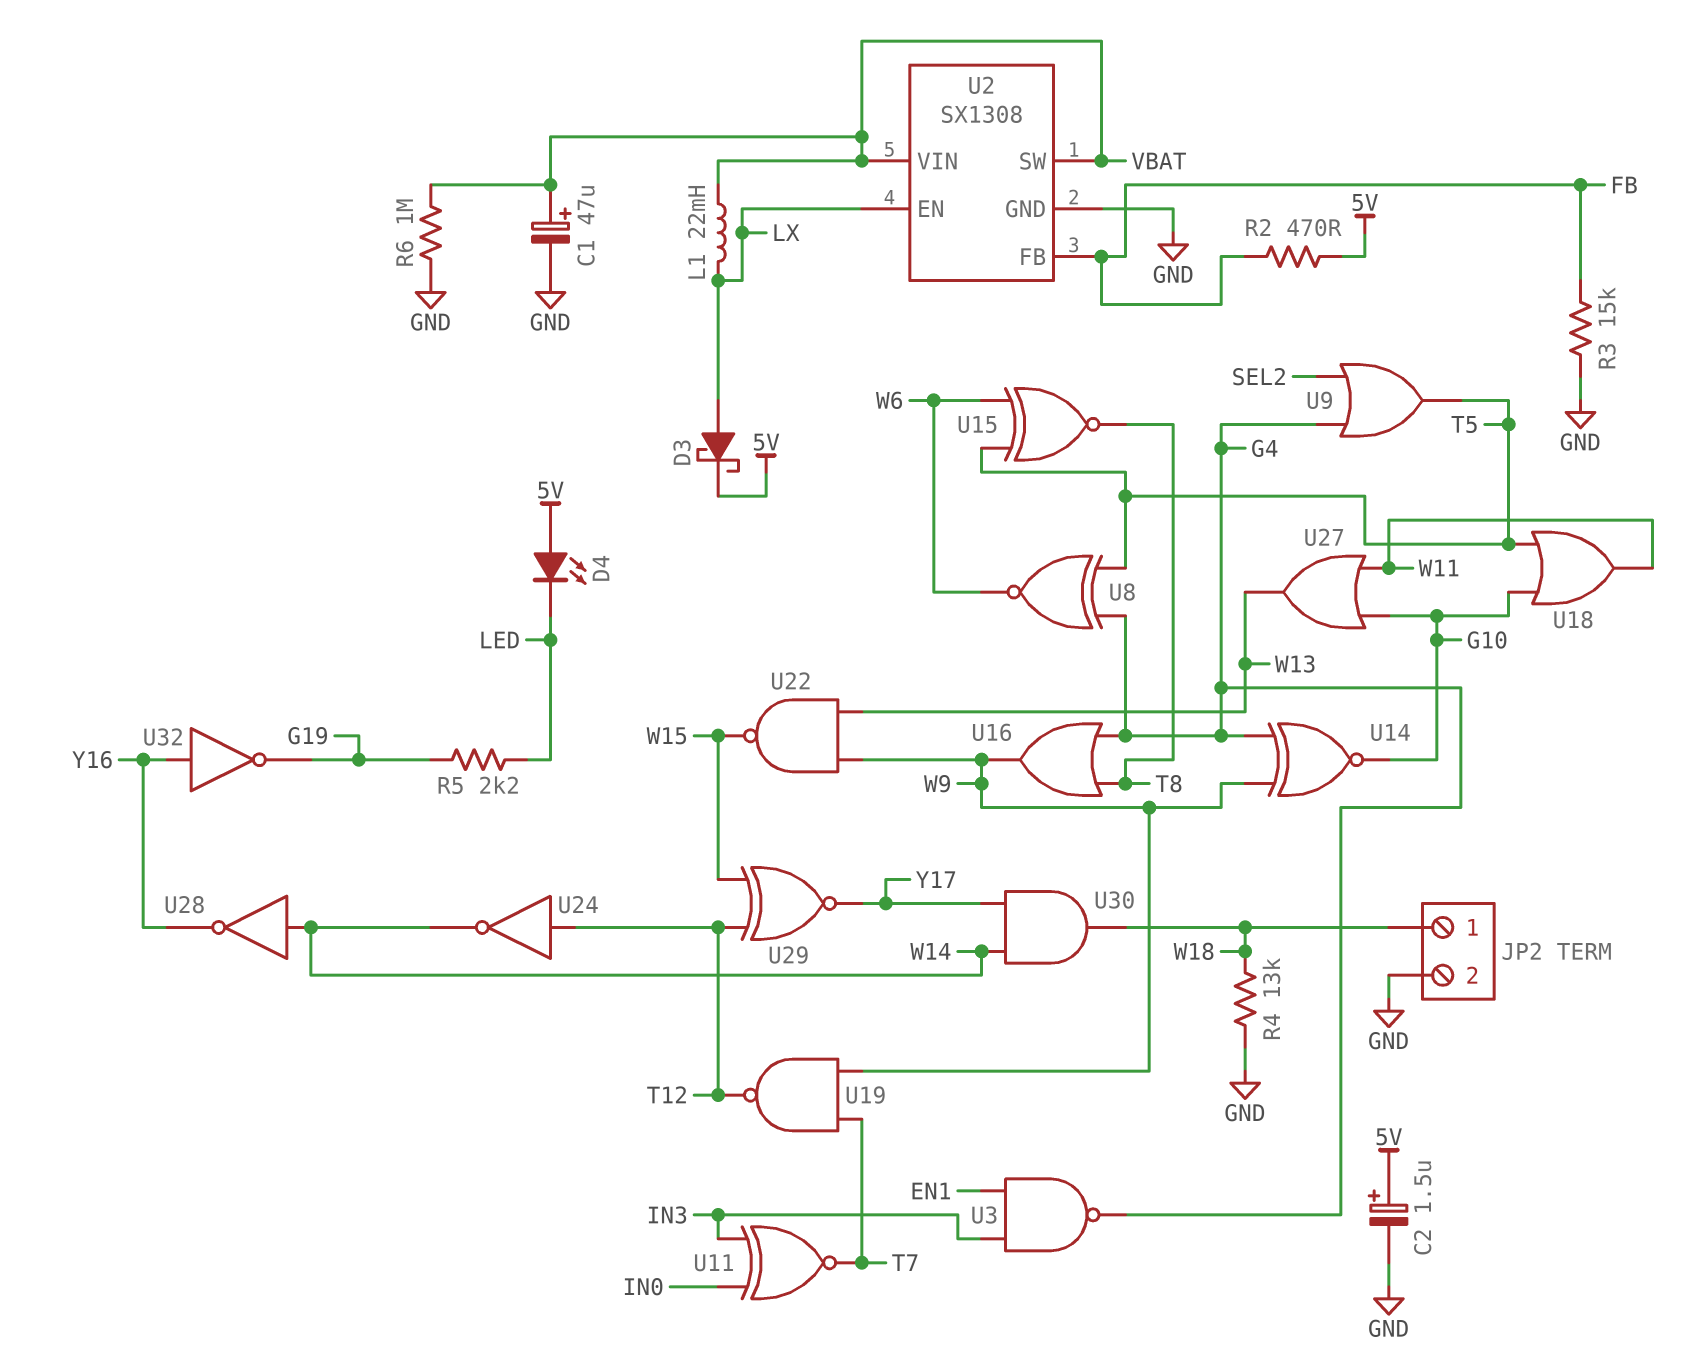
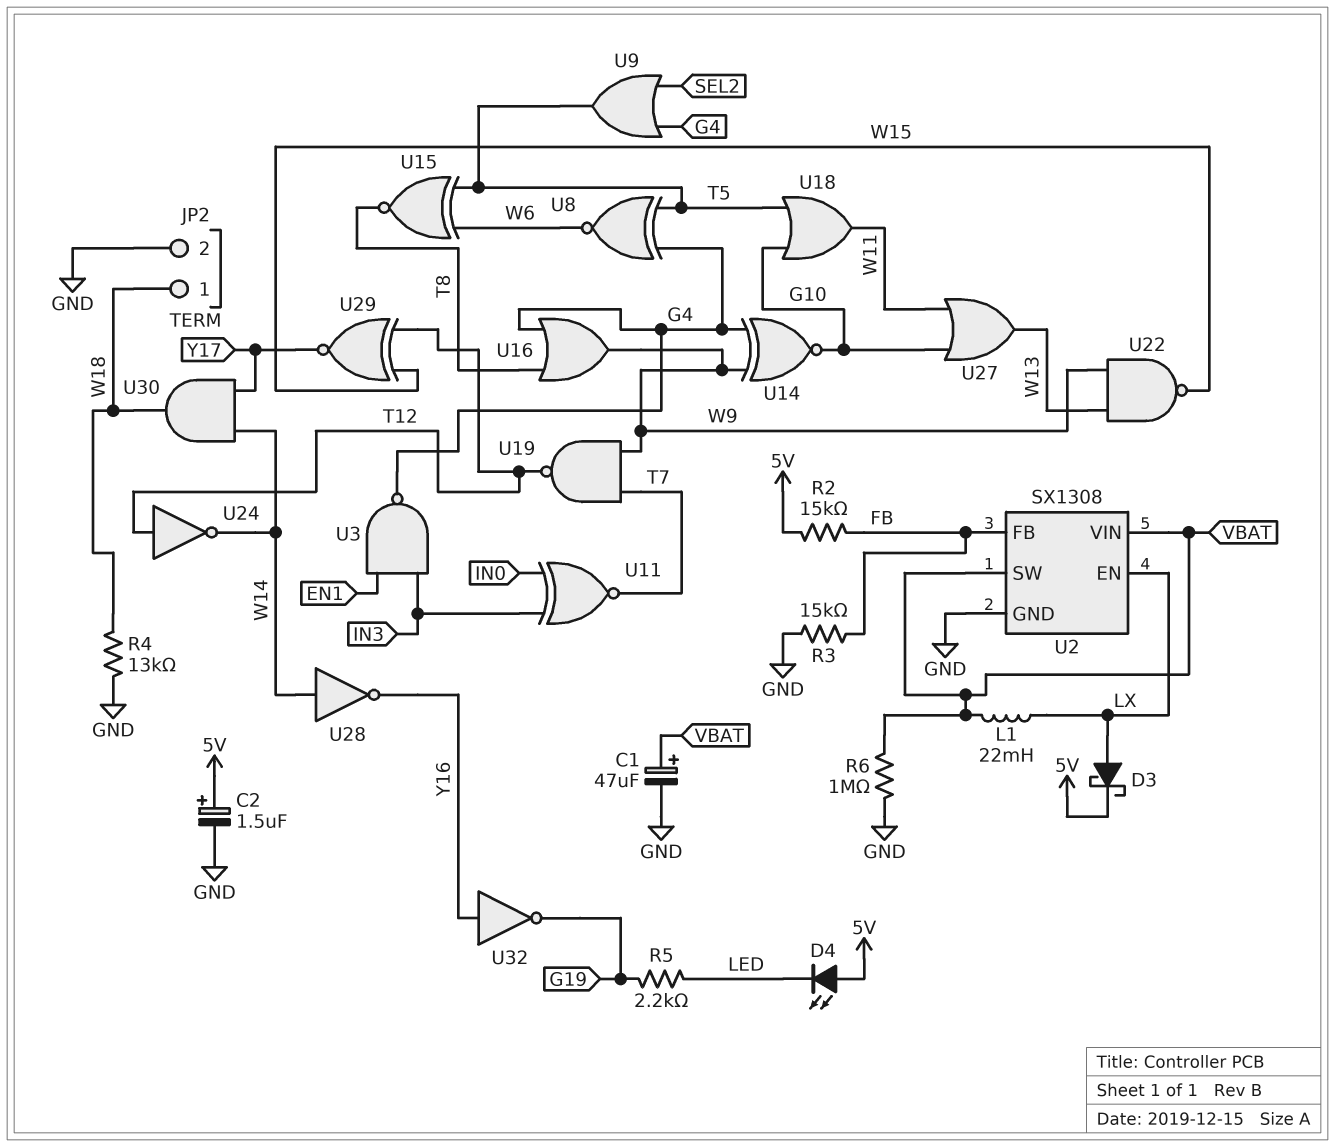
R2: 470 (5V, FB) -> 15k (5V, FB)

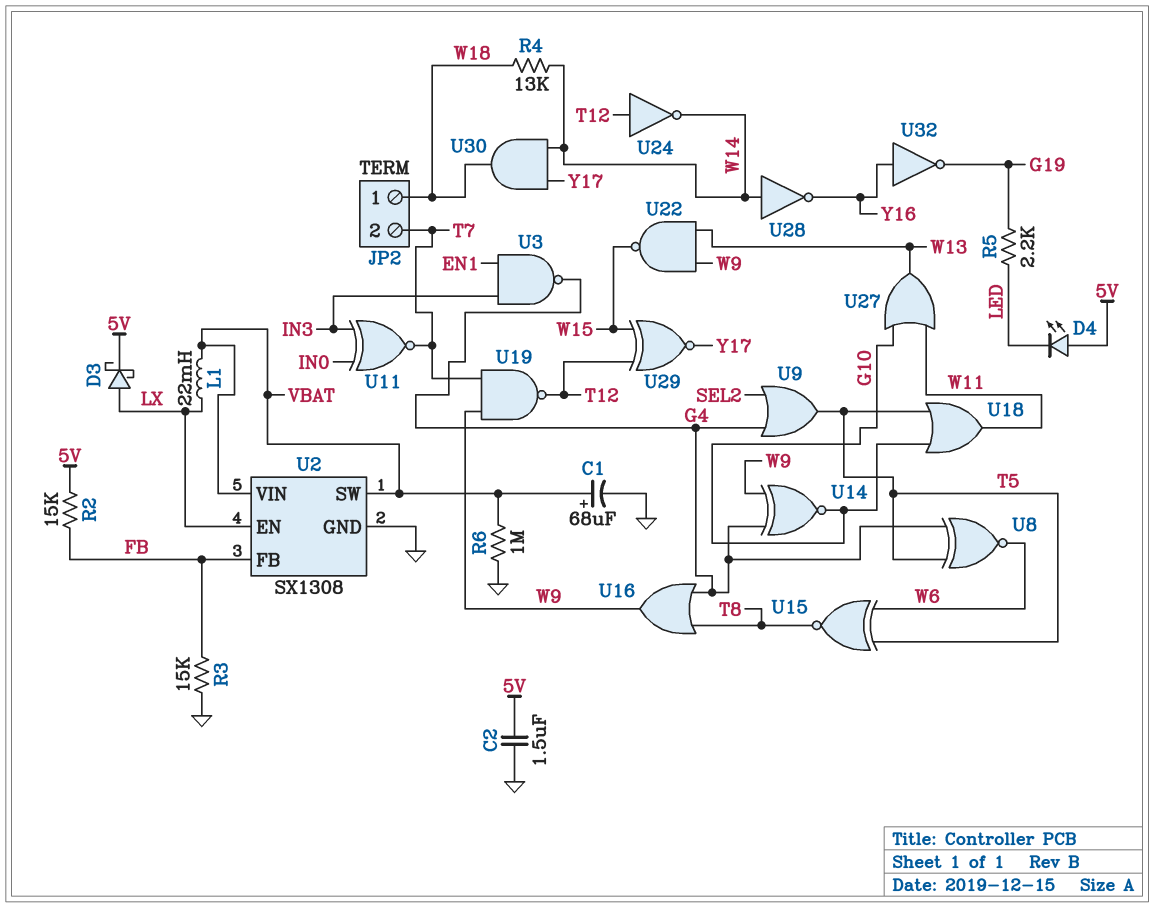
C1: 47uF (plus VBAT, minus GND) -> 68uF (plus VBAT, minus GND)
C2: 1.5uF (plus 5V, minus GND) -> 1.5uF (5V, GND)
JP2 pin 2: GND -> T7
R4: 13k (GND, W18) -> 13k (W14, W18)

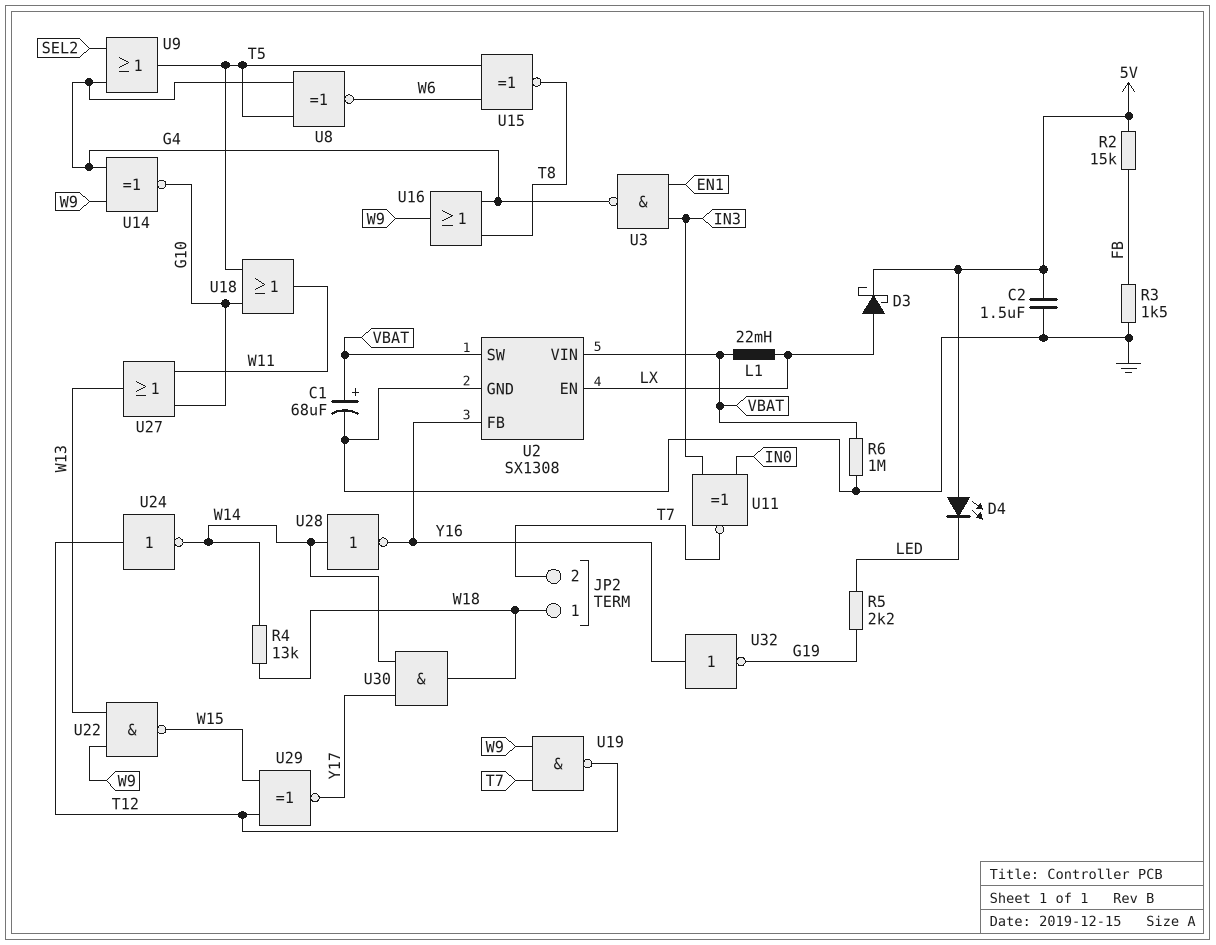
R3: 15k (FB, GND) -> 1.5k (FB, GND)
U2 pin FB: FB -> Y16

